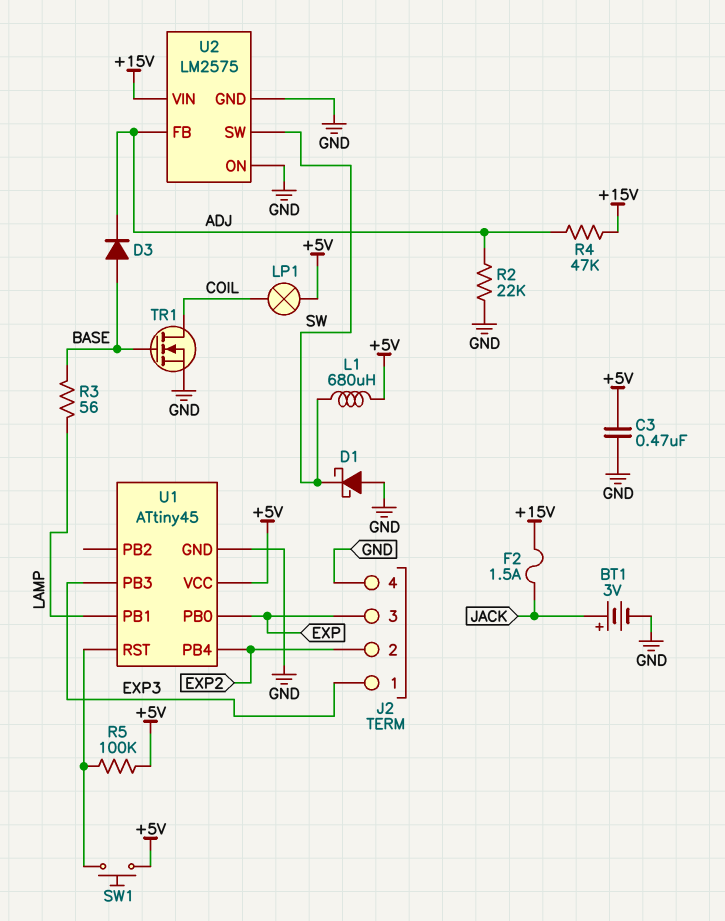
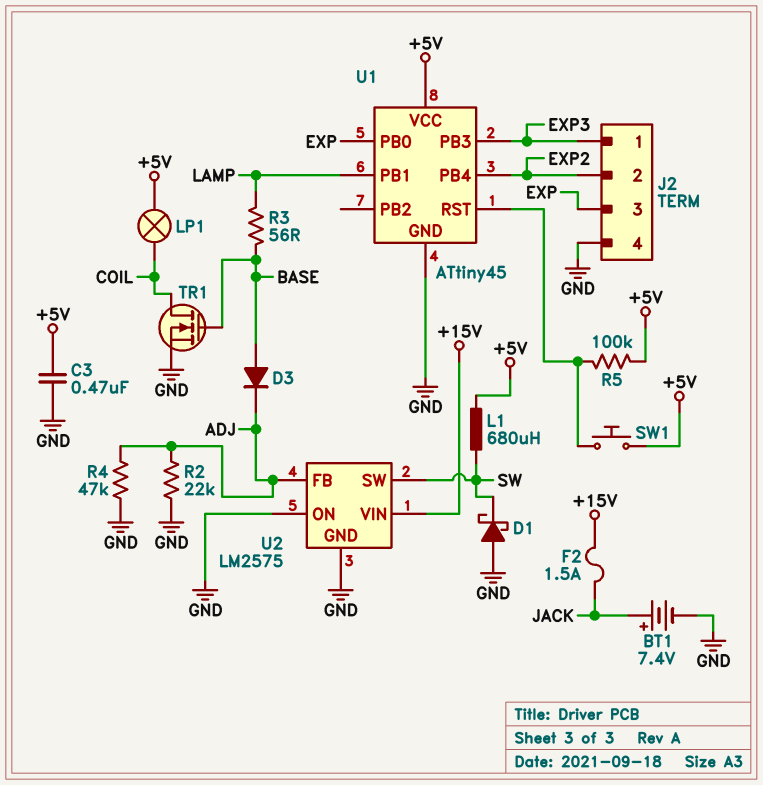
BT1: 3V (plus JACK, minus GND) -> 7.4V (plus JACK, minus GND)
R4: 47k (+15V, ADJ) -> 47k (ADJ, GND)

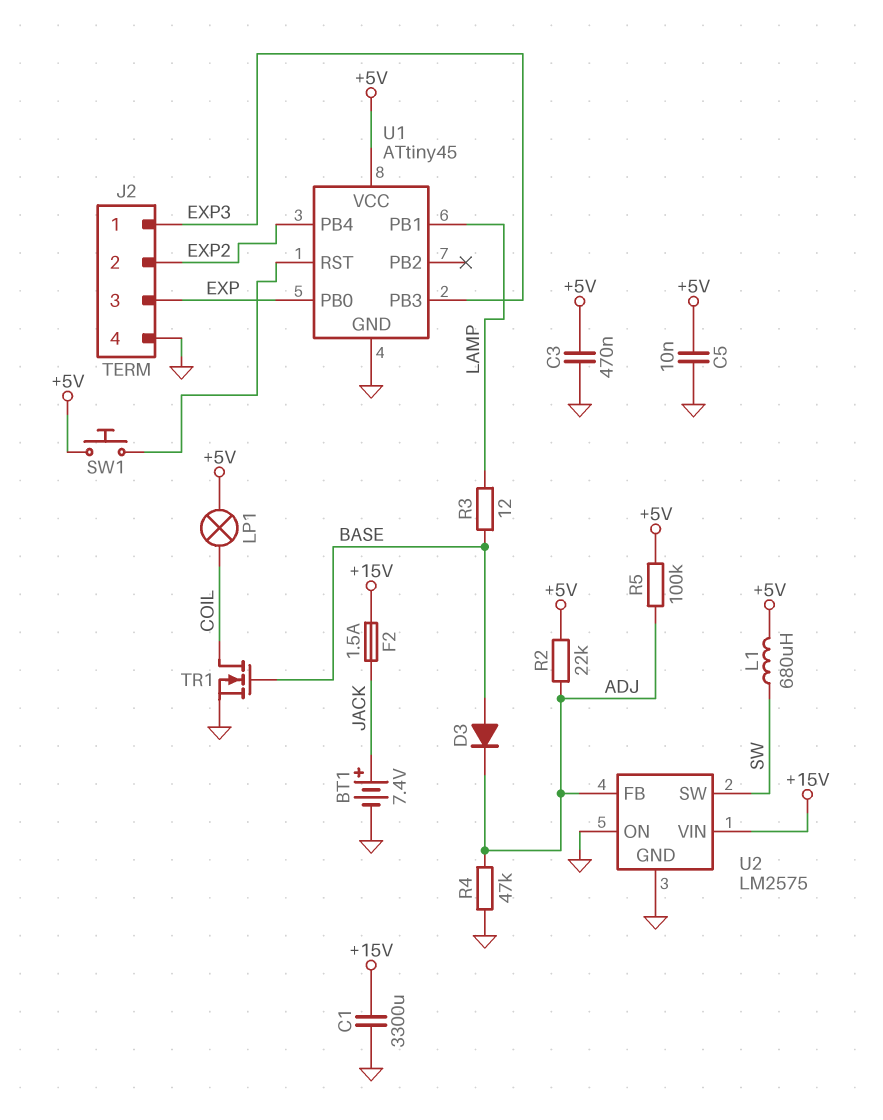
C1: none -> 3300uF (+15V, GND)
C5: none -> 10nF (+5V, GND)
D1: schottky (A GND, K SW) -> none
R2: 22k (ADJ, GND) -> 22k (+5V, ADJ)
R3: 56 (BASE, LAMP) -> 12 (BASE, LAMP)
R5: 100k (+5V, U1/RST) -> 100k (+5V, ADJ)

